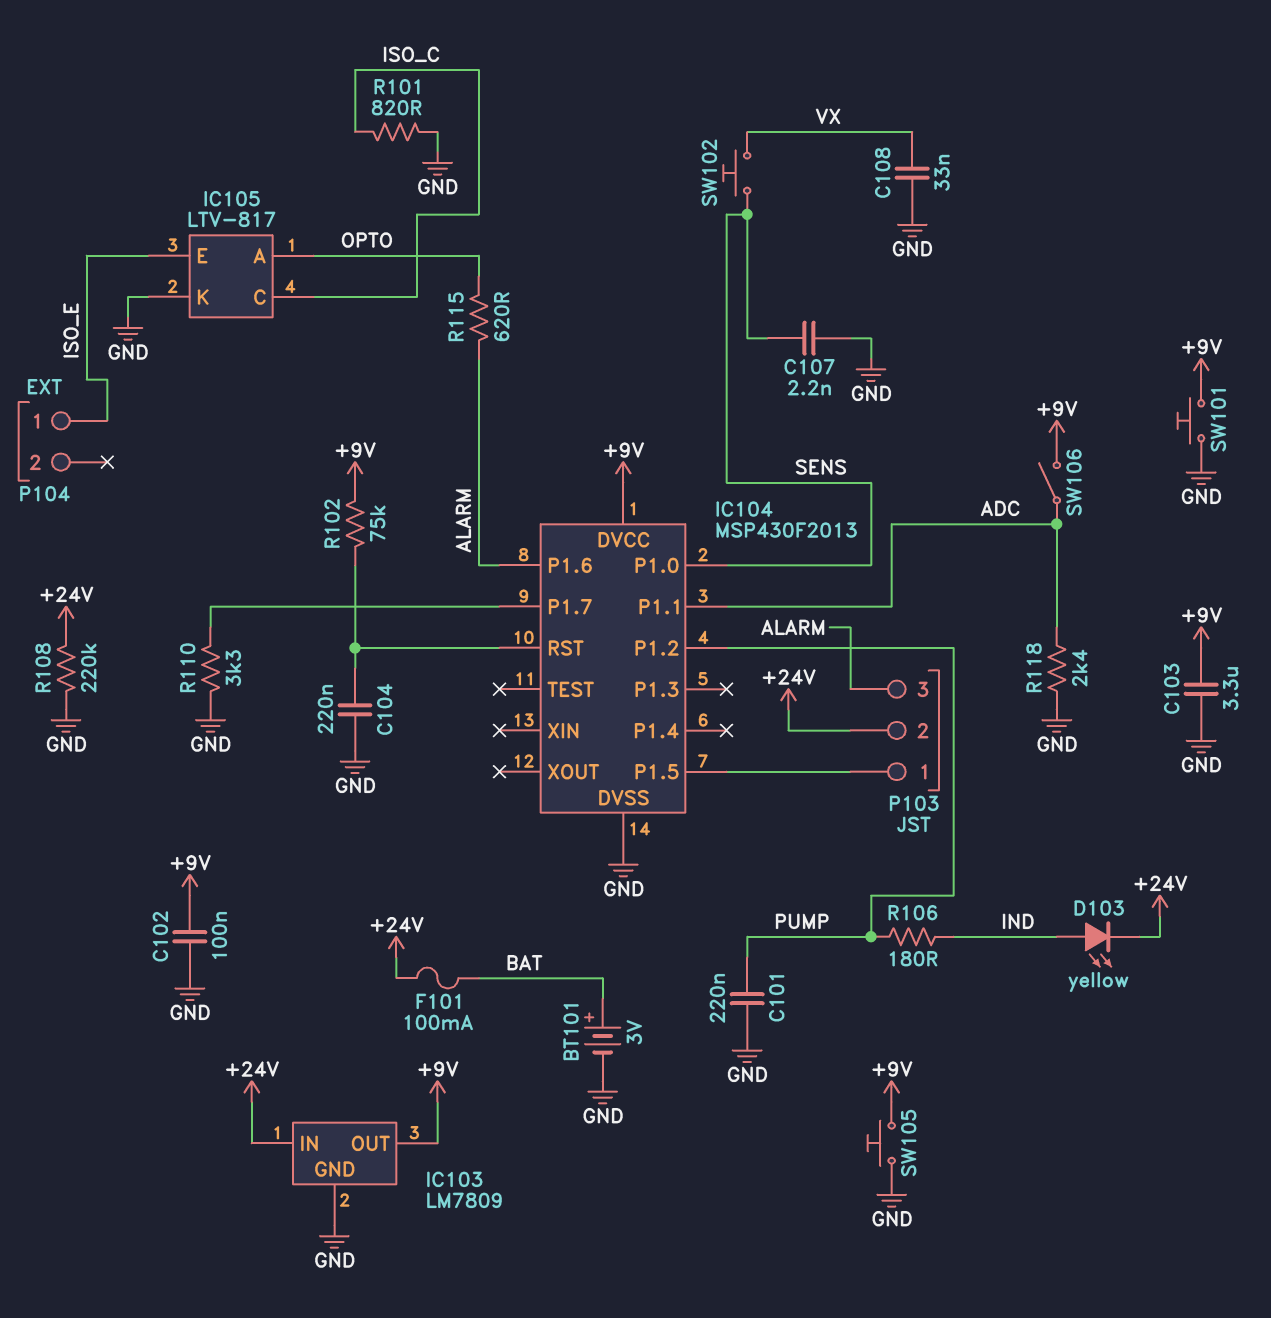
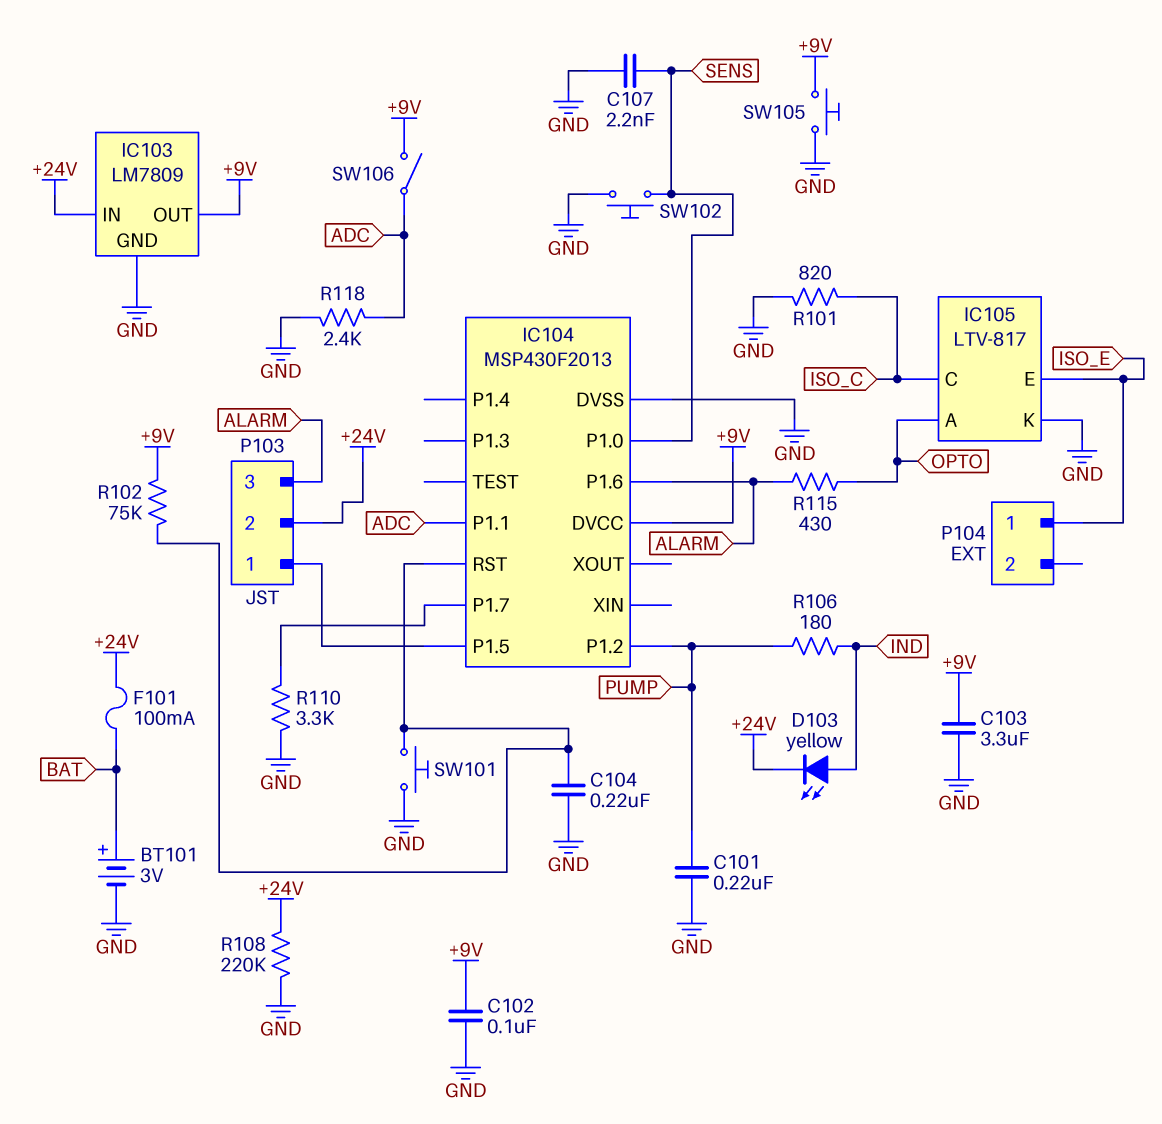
C108: 33nF (GND, VX) -> none
R115: 620 (ALARM, OPTO) -> 430 (ALARM, OPTO)
SW101: button (+9V, GND) -> button (GND, IC104/RST)
SW102: button (SENS, VX) -> button (GND, SENS)

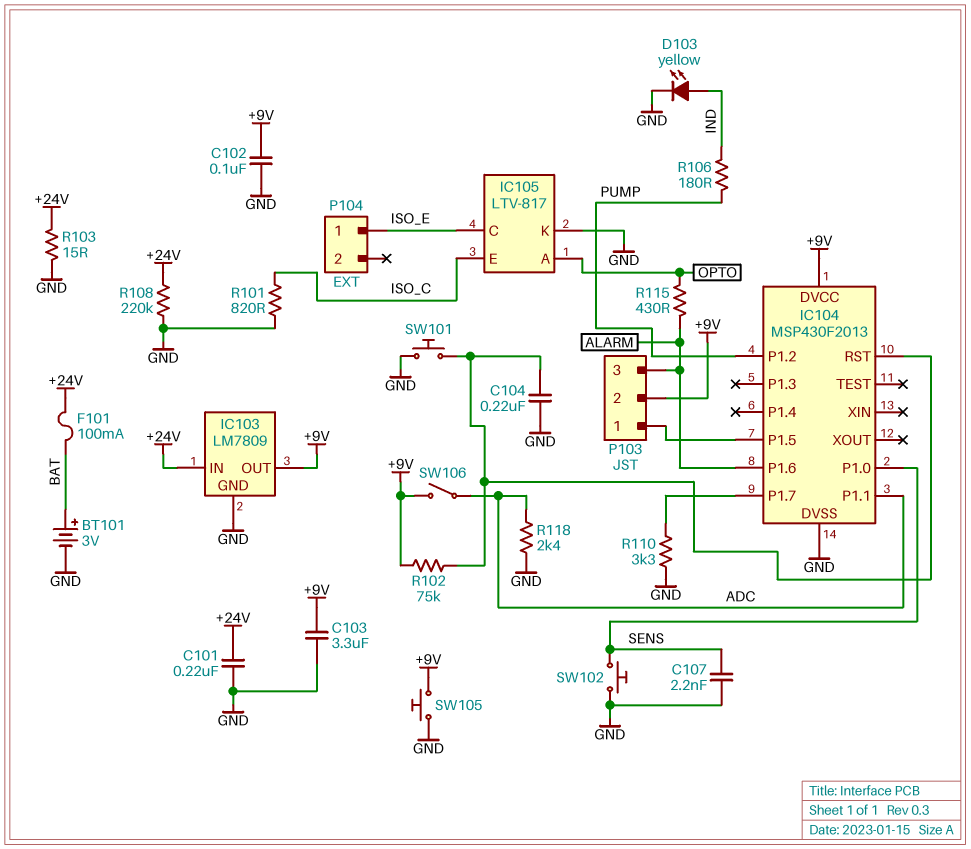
C101: 220nF (GND, PUMP) -> 220nF (+24V, GND)
D103: LED yellow (A IND, K +24V) -> LED yellow (A IND, K GND)
IC105 pin C: ISO_C -> ISO_E
IC105 pin E: ISO_E -> ISO_C
P103 pin 2: +24V -> +9V
R103: none -> 15 (+24V, GND)

